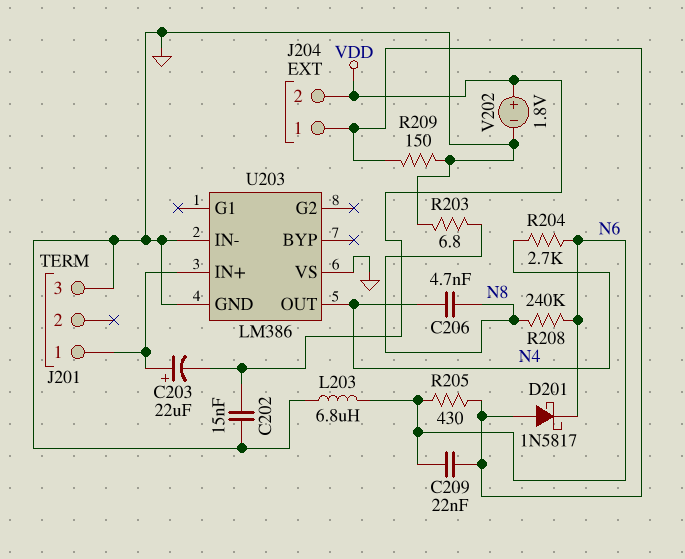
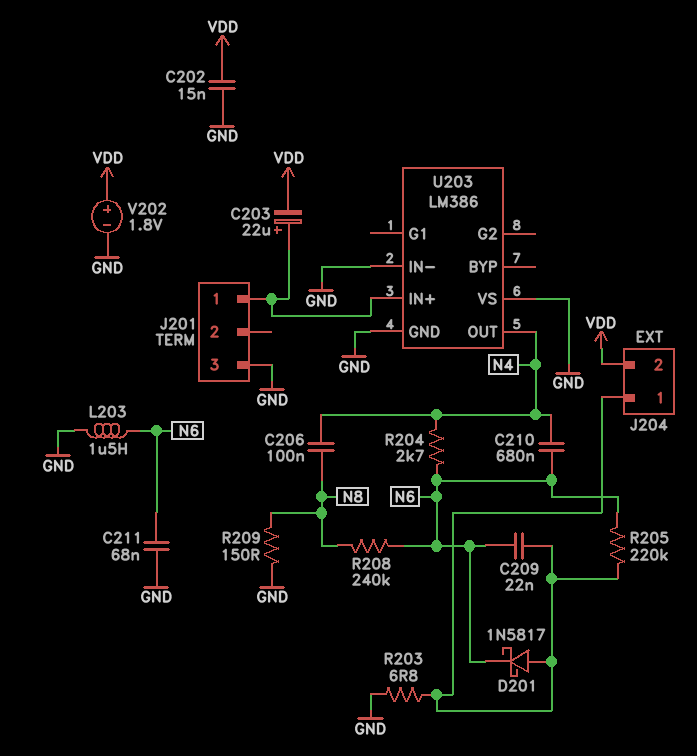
C206: 4.7nF (N4, N8) -> 100nF (N4, N8)
C210: none -> 680nF (N4, N6)
C211: none -> 68nF (GND, N6)
L203: 6.8uH (GND, N6) -> 1.5uH (GND, N6)
R203: 6.8 (GND, N8) -> 6.8 (GND, J204/1)
R205: 430 (J204/1, N6) -> 220k (J204/1, N6)
R209: 150 (GND, J204/1) -> 150 (GND, N8)

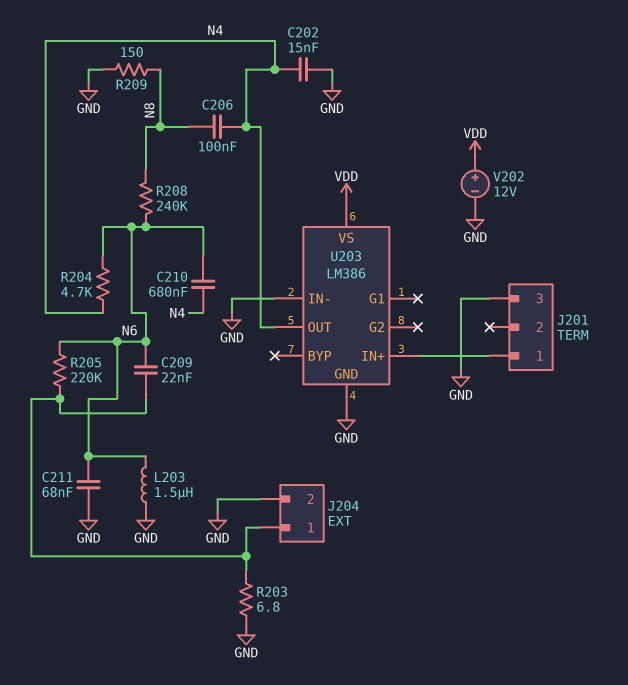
C202: 15nF (GND, VDD) -> 15nF (GND, N4)
C203: 22uF (plus J201/1, minus VDD) -> none
D201: schottky 1N5817 (A J204/1, K N6) -> none
J204 pin 2: VDD -> GND
R204: 2.7k (N4, N6) -> 4.7k (N4, N6)
U203 pin VS: GND -> VDD
V202: 1.8V (plus VDD, minus GND) -> 12V (plus VDD, minus GND)

